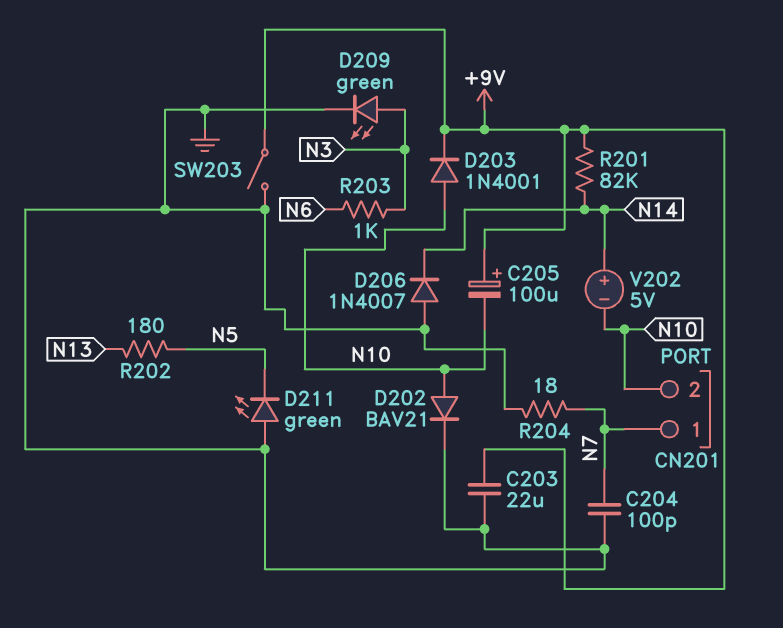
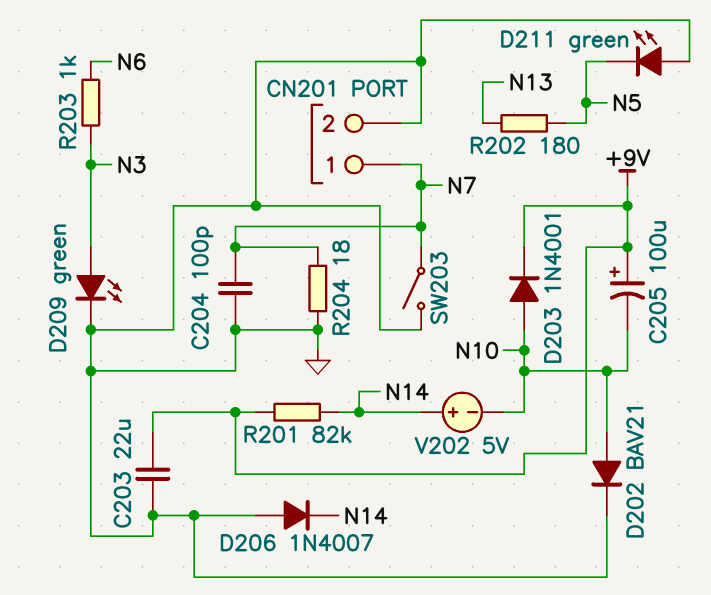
CN201 pin 2: N10 -> GND
SW203: switch (+9V, GND) -> switch (GND, N7)

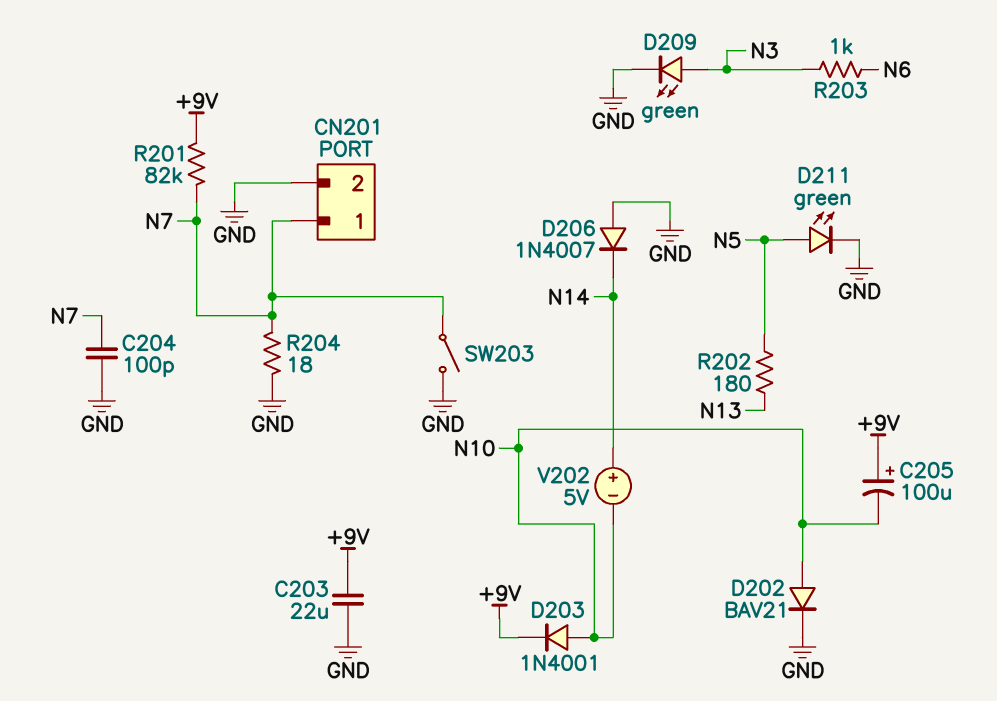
D211: LED green (A GND, K N5) -> LED green (A N5, K GND)
R201: 82k (+9V, N14) -> 82k (+9V, N7)

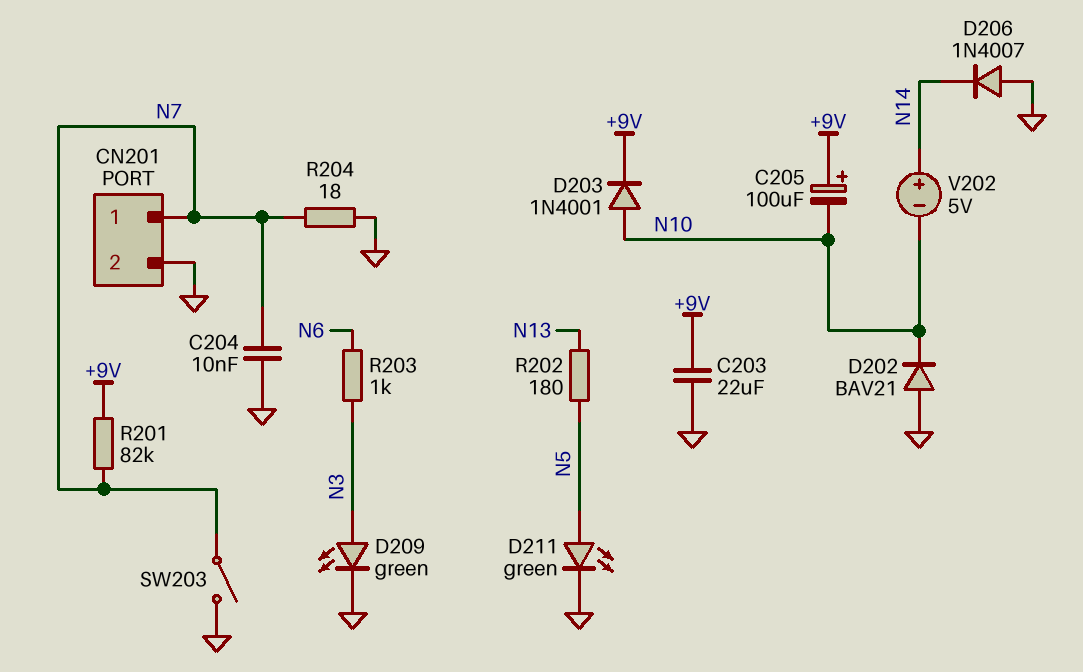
C204: 100pF (GND, N7) -> 10nF (GND, N7)
D202: diode BAV21 (A N10, K GND) -> diode BAV21 (A GND, K N10)

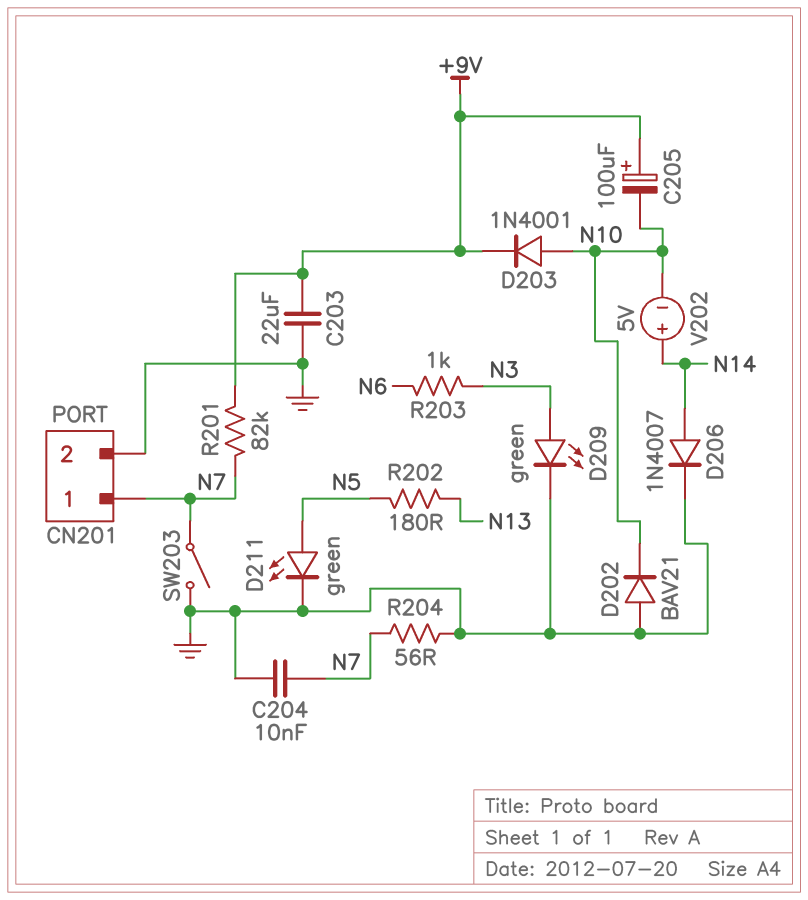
D206: diode 1N4007 (A GND, K N14) -> diode 1N4007 (A N14, K GND)
R204: 18 (GND, N7) -> 56 (GND, N7)

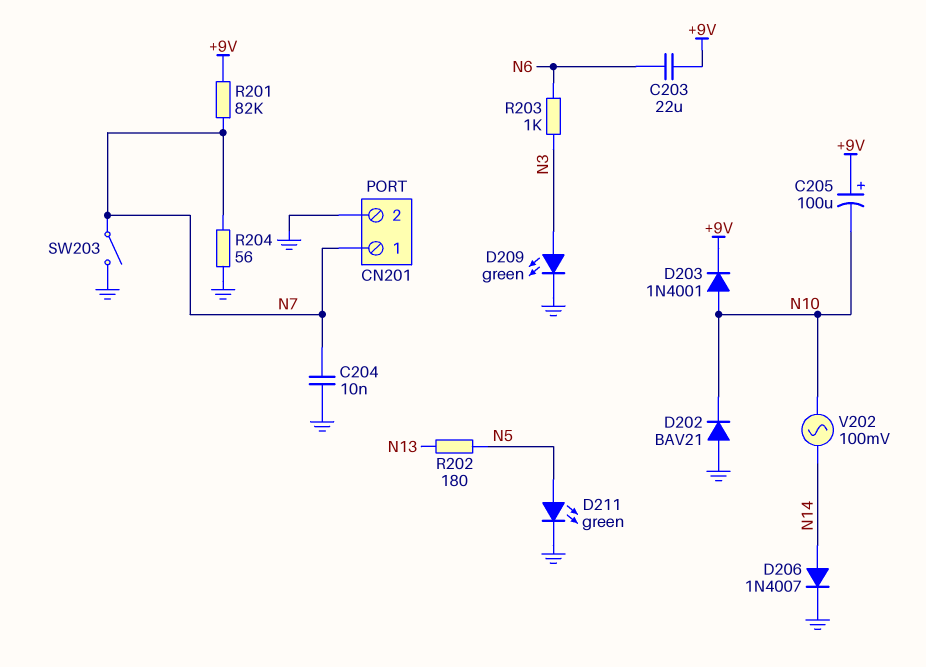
C203: 22uF (+9V, GND) -> 22uF (+9V, N6)
V202: 5V (plus N14, minus N10) -> AC 100mV (N10, N14)

